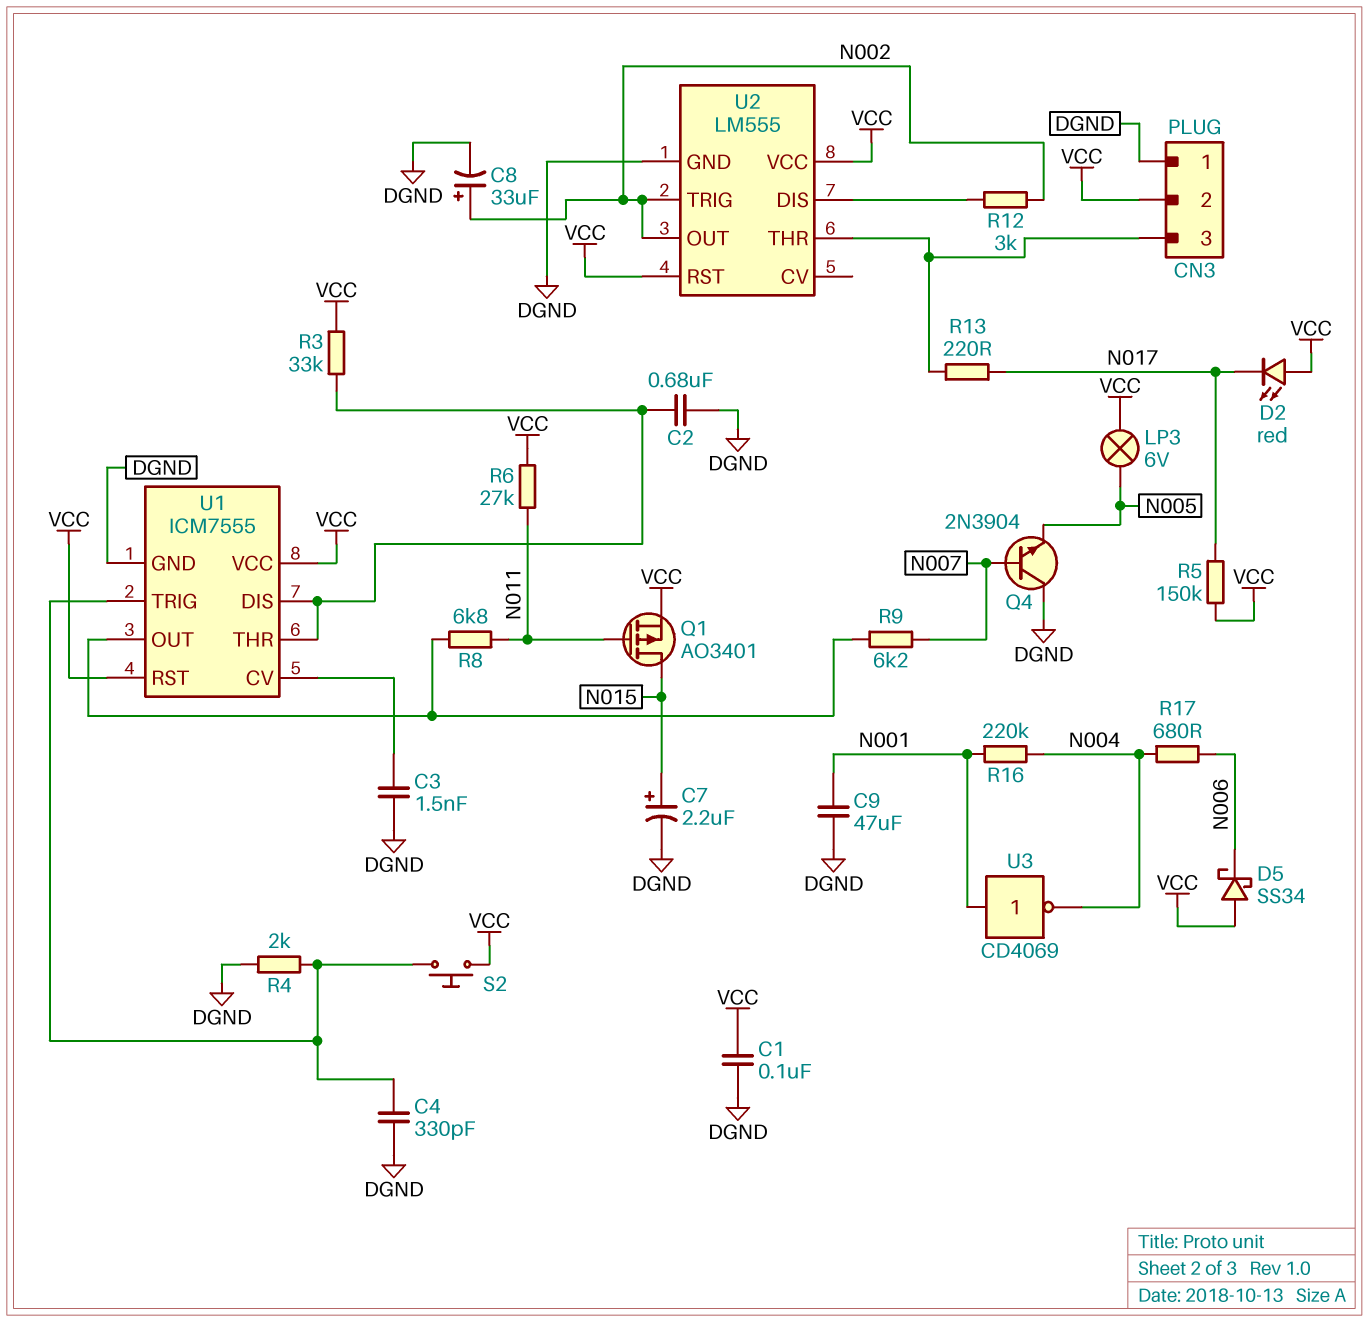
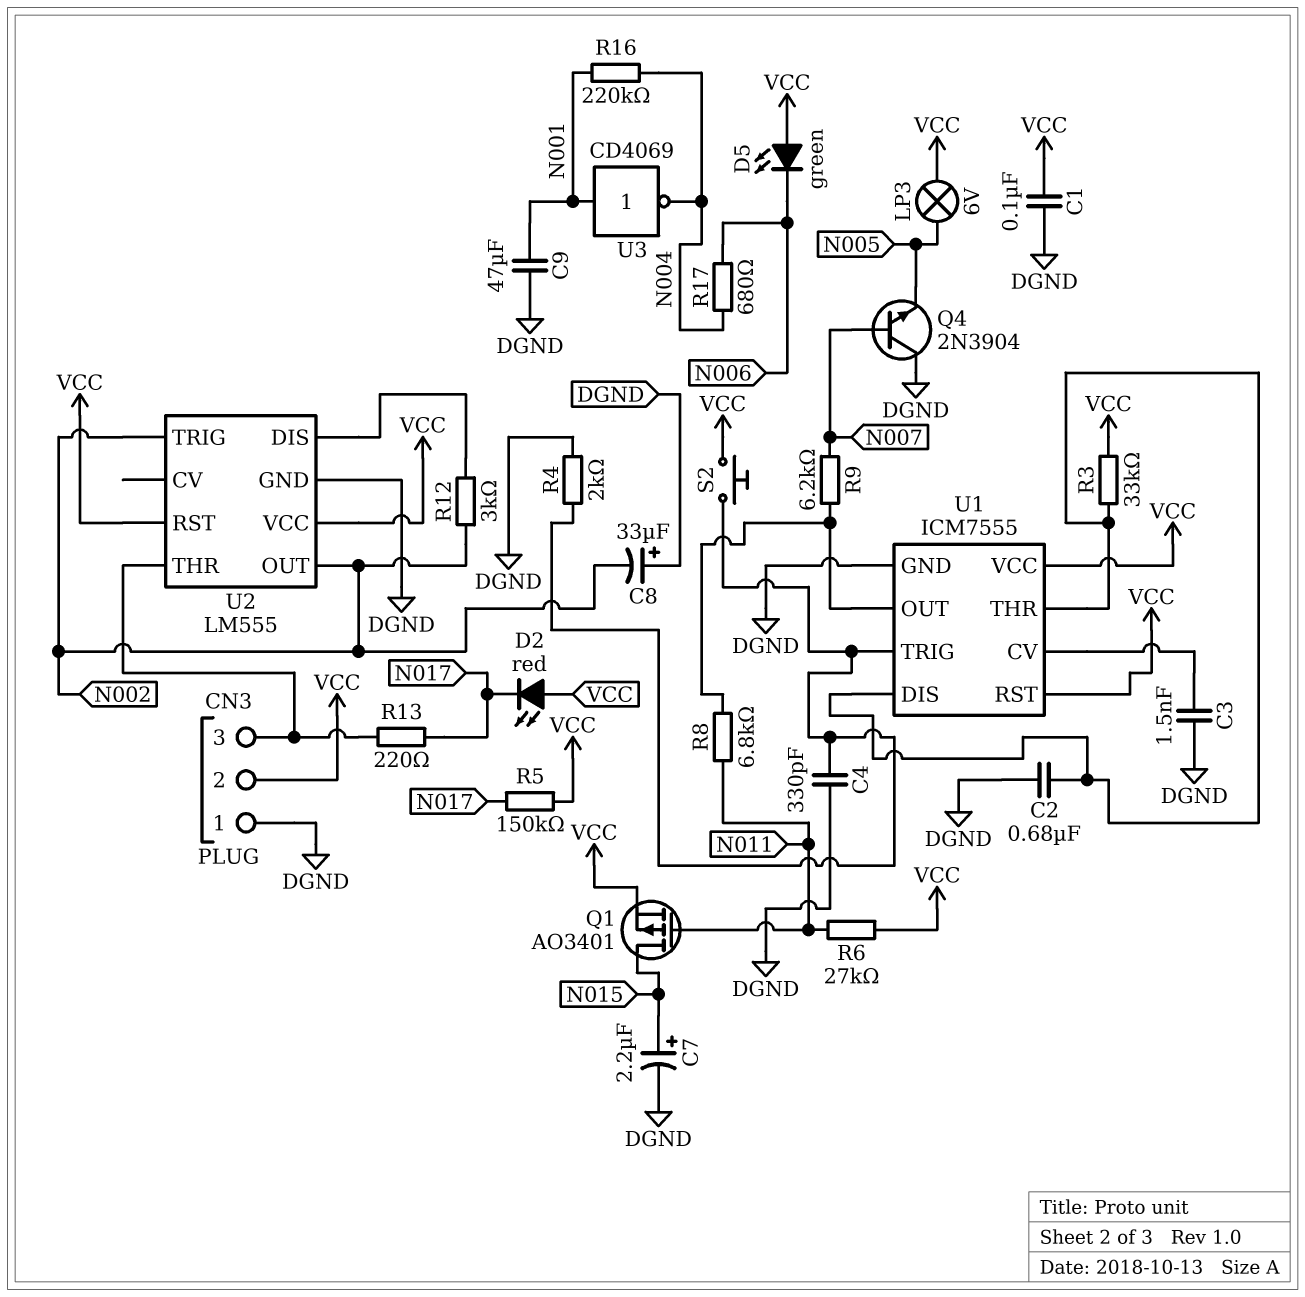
C8: 33uF (plus N002, minus DGND) -> 33uF (plus DGND, minus N002)
D5: schottky SS34 (A VCC, K N006) -> LED green (A VCC, K N006)

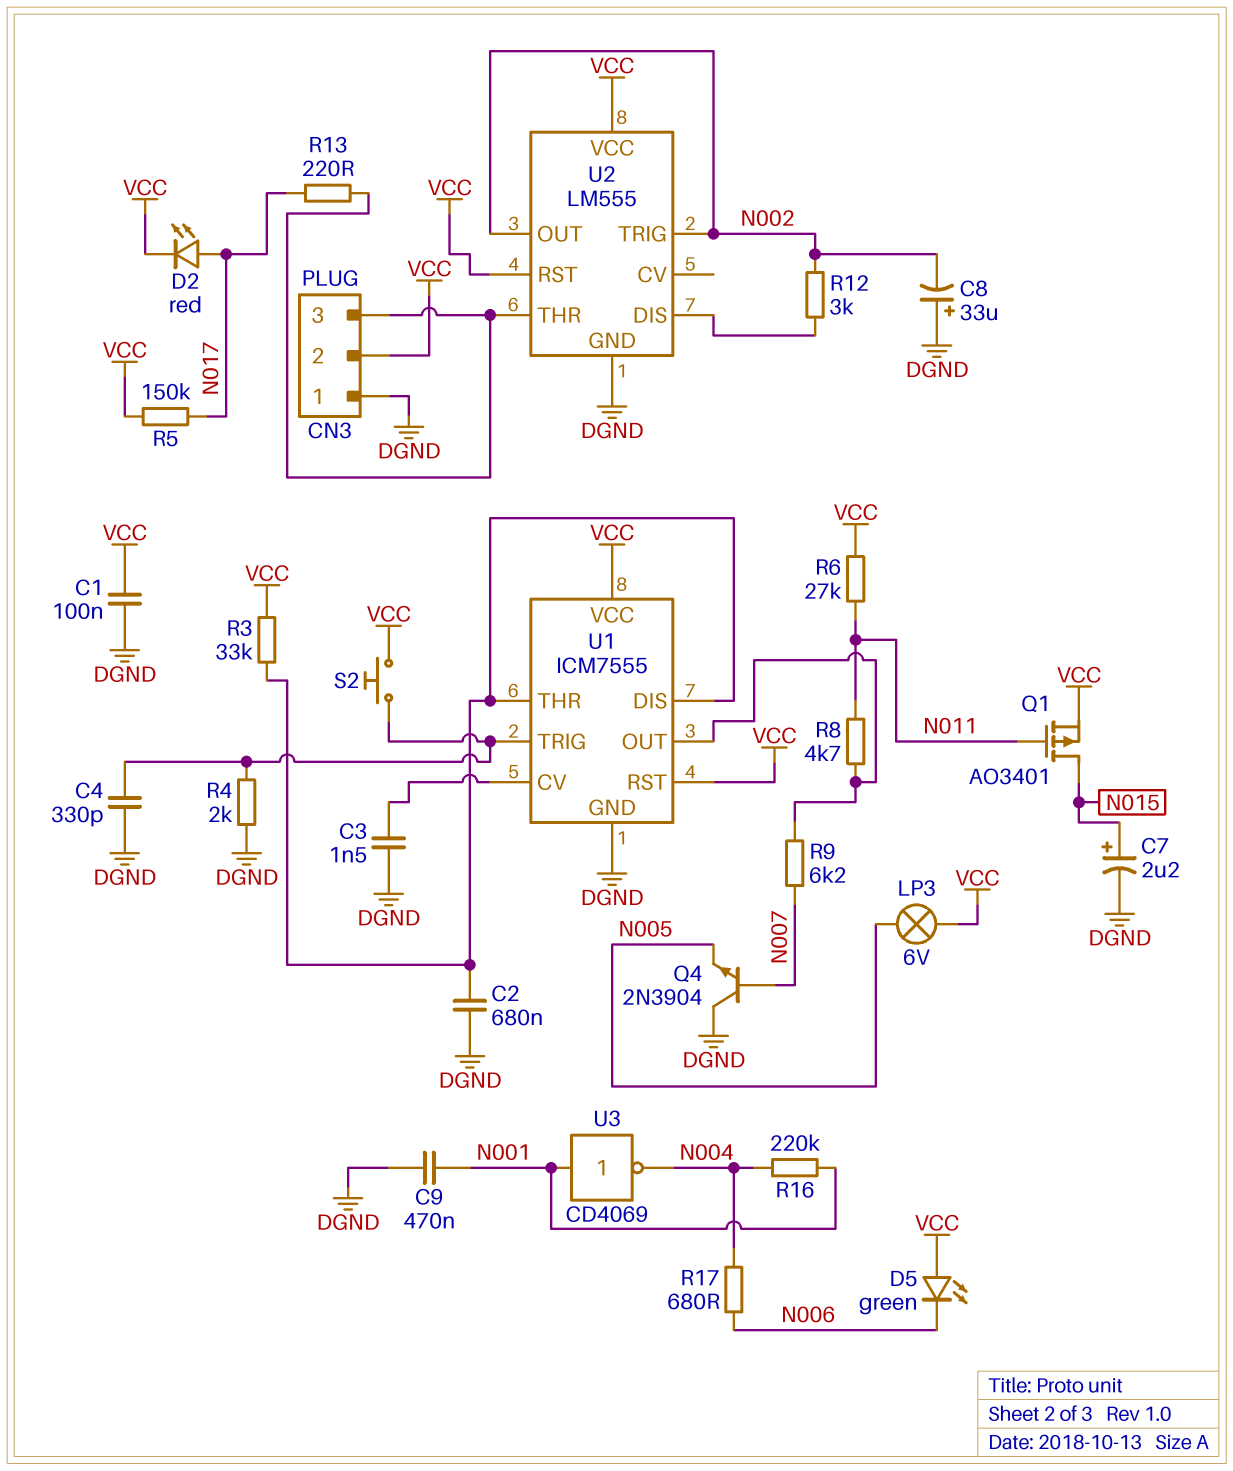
C9: 47uF (DGND, N001) -> 470nF (DGND, N001)
D2: LED red (A VCC, K N017) -> LED red (A N017, K VCC)
R8: 6.8k (N011, U1/OUT) -> 4.7k (N011, U1/OUT)

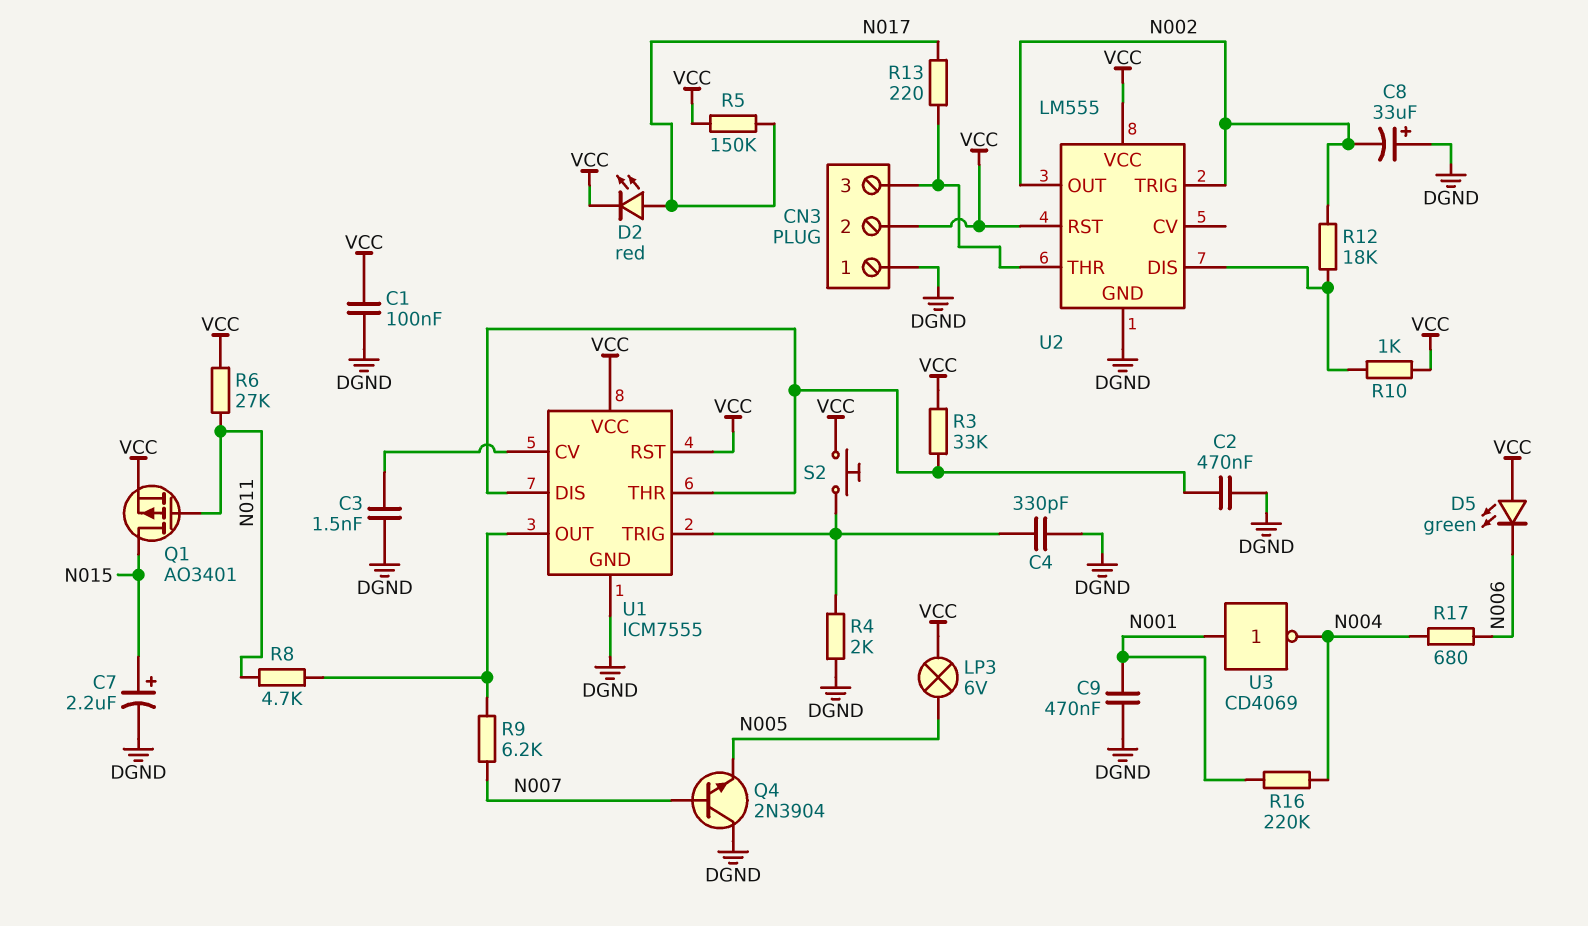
C2: 680nF (DGND, U1/DIS) -> 470nF (DGND, U1/DIS)
R10: none -> 1k (U2/DIS, VCC)
R12: 3k (N002, U2/DIS) -> 18k (N002, U2/DIS)

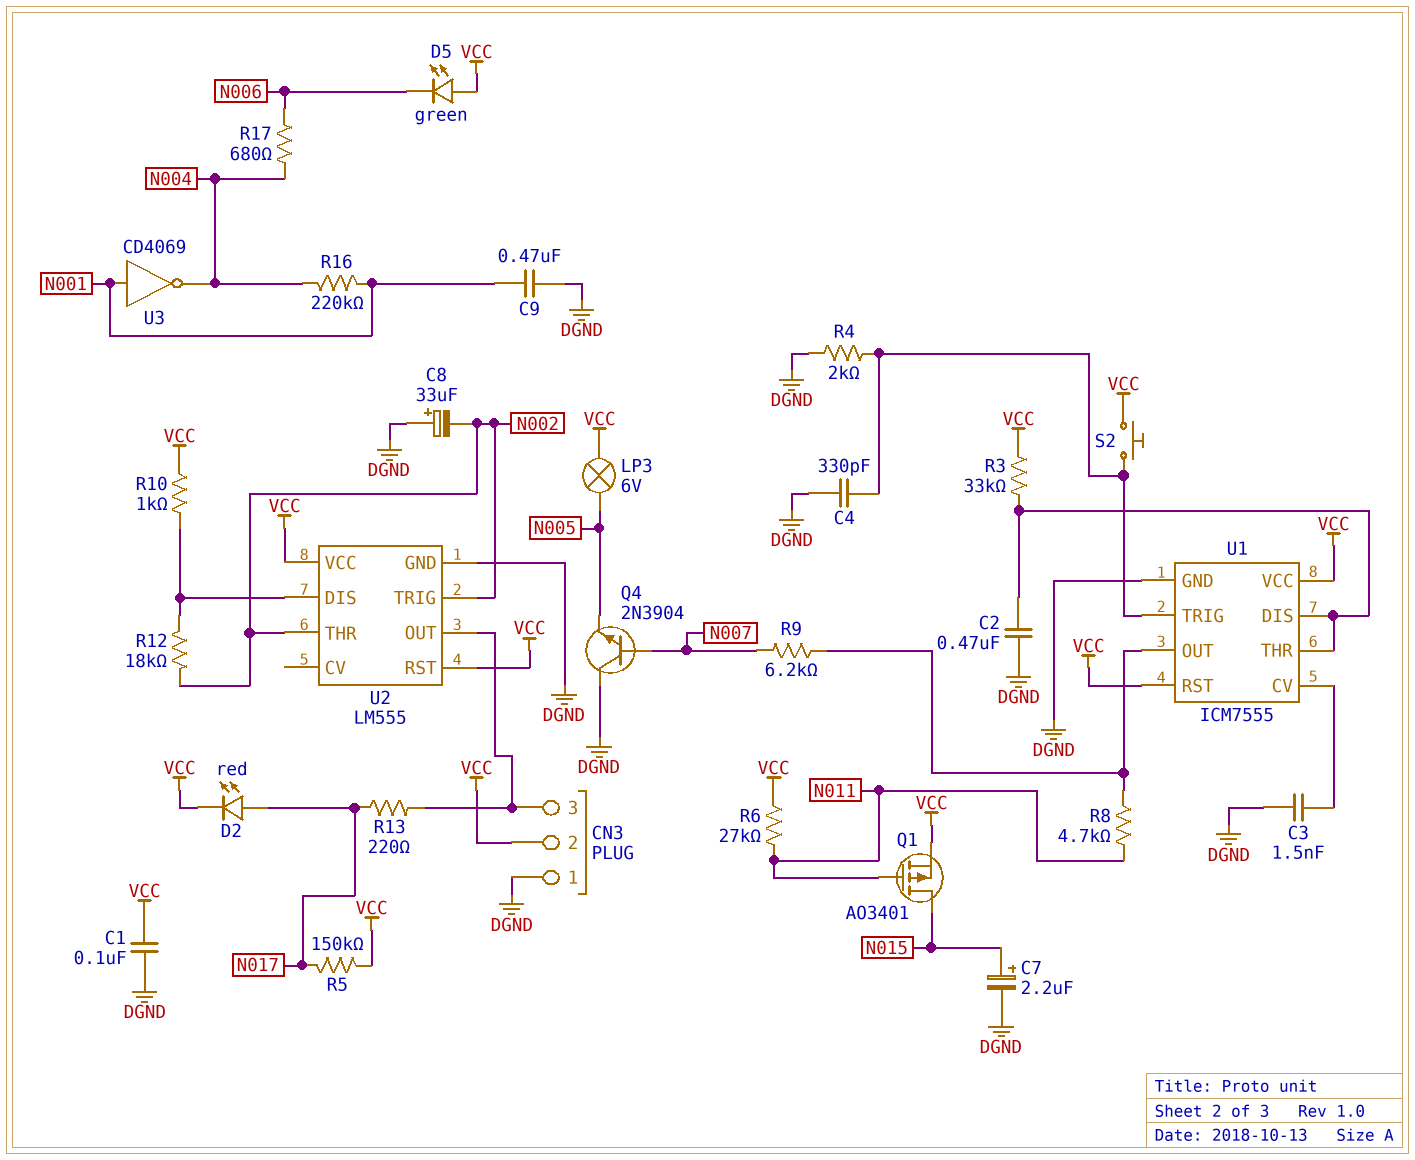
U2 pin OUT: N002 -> CN3/3
U2 pin THR: CN3/3 -> N002

